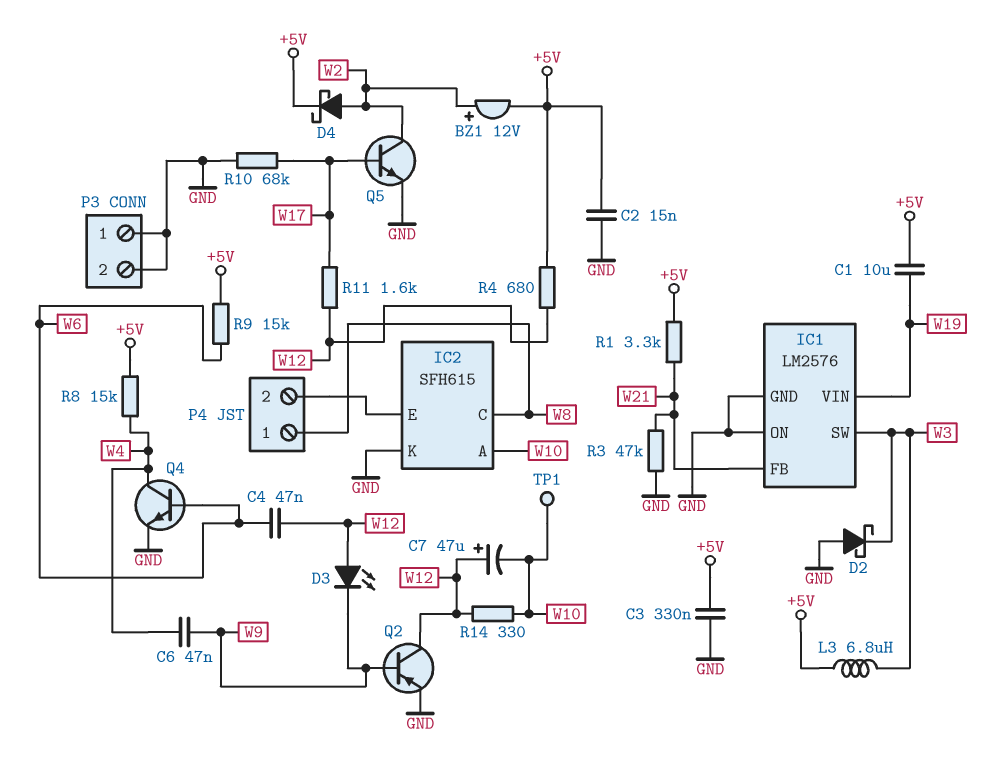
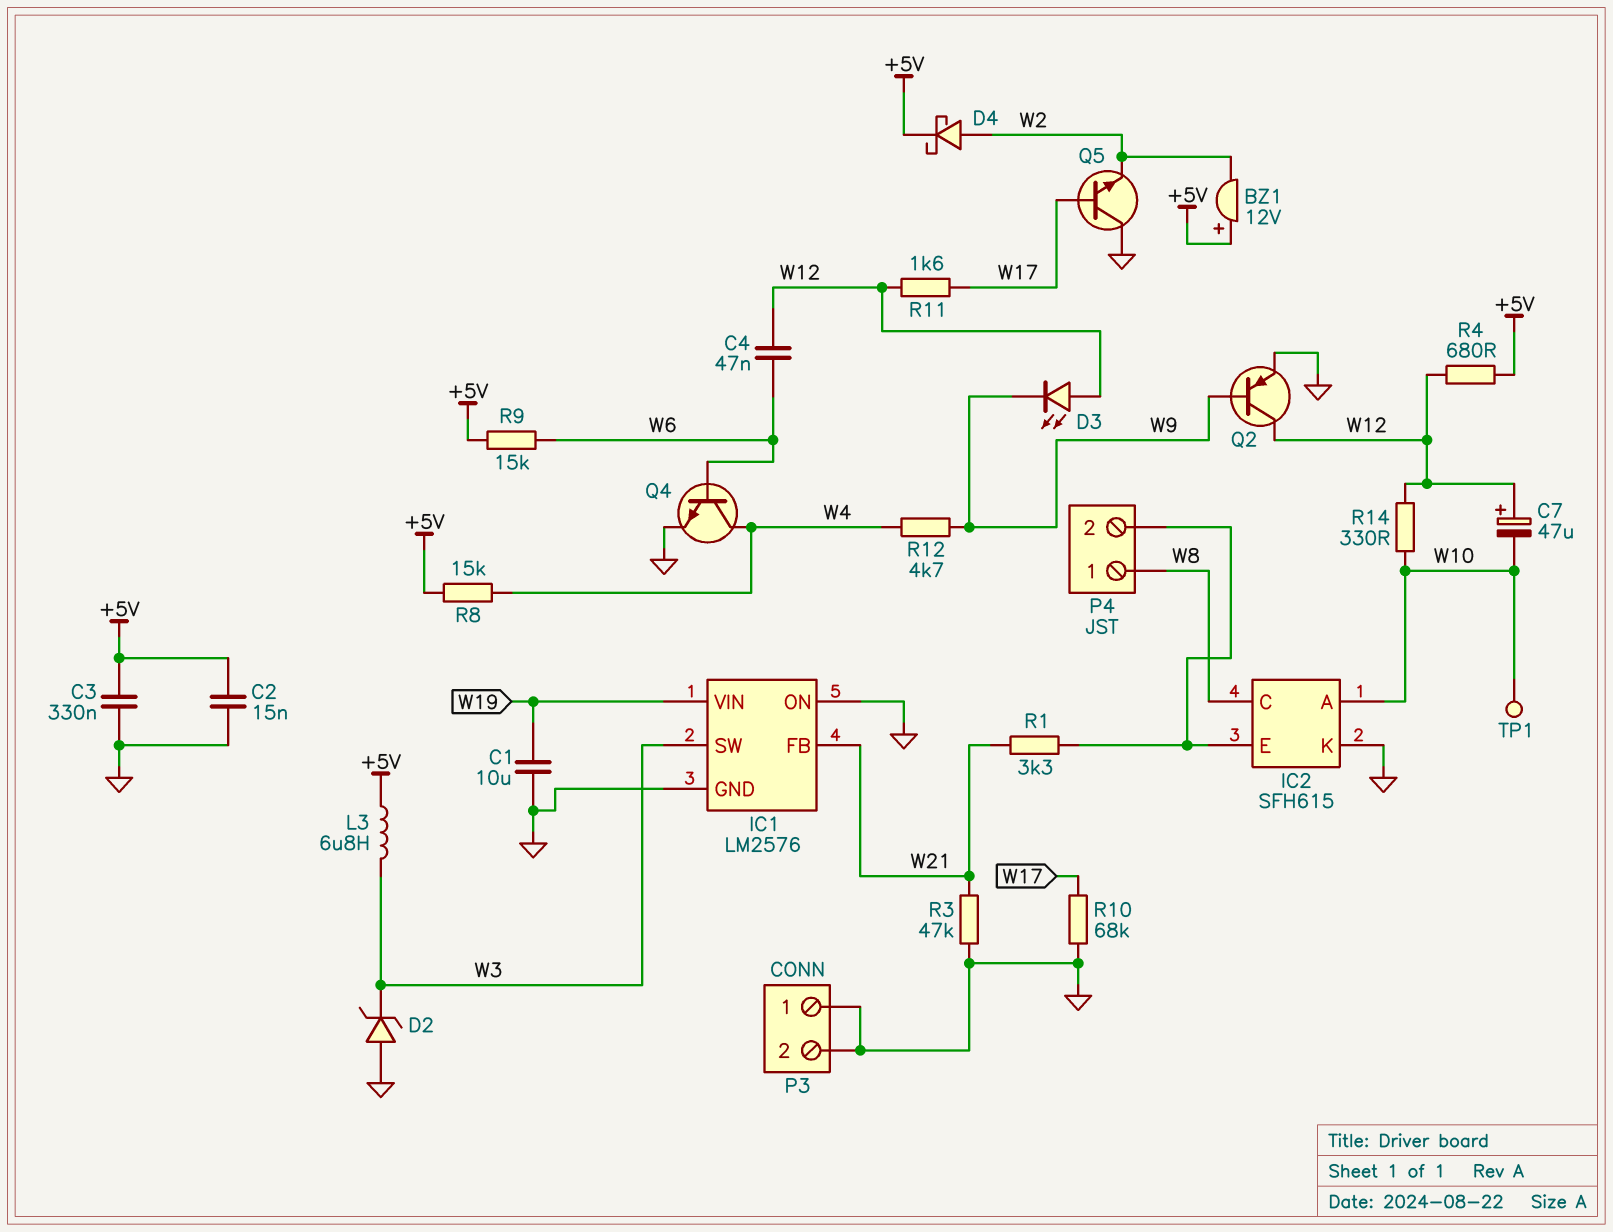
BZ1: buzzer 12V (plus W2, minus +5V) -> buzzer 12V (plus +5V, minus W2)
C1: 10uF (+5V, W19) -> 10uF (GND, W19)
C6: 47nF (W4, W9) -> none
D2: schottky (A GND, K W3) -> zener (A GND, K W3)
Q5: NPN (B W17, C W2, E GND) -> NPN (B W17, C GND, E W2)
R1: 3.3k (+5V, W21) -> 3.3k (IC2/E, W21)
R12: none -> 4.7k (W4, W9)

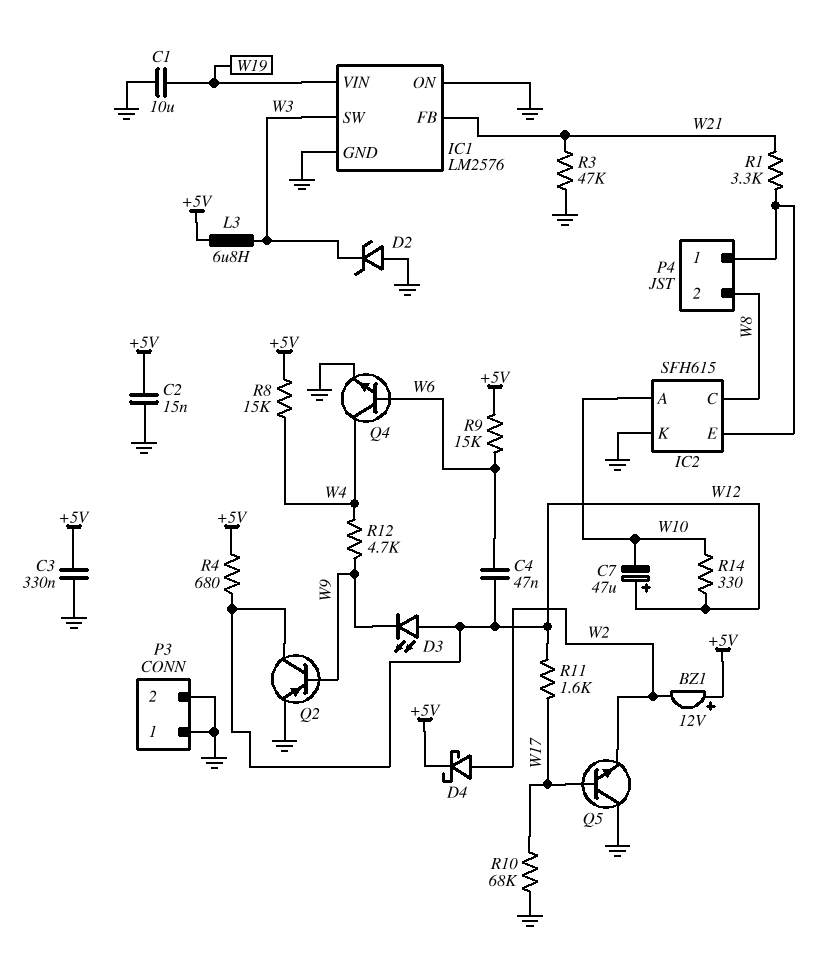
P4 pin 1: W8 -> IC2/E
P4 pin 2: IC2/E -> W8
TP1: test point (W10) -> none

